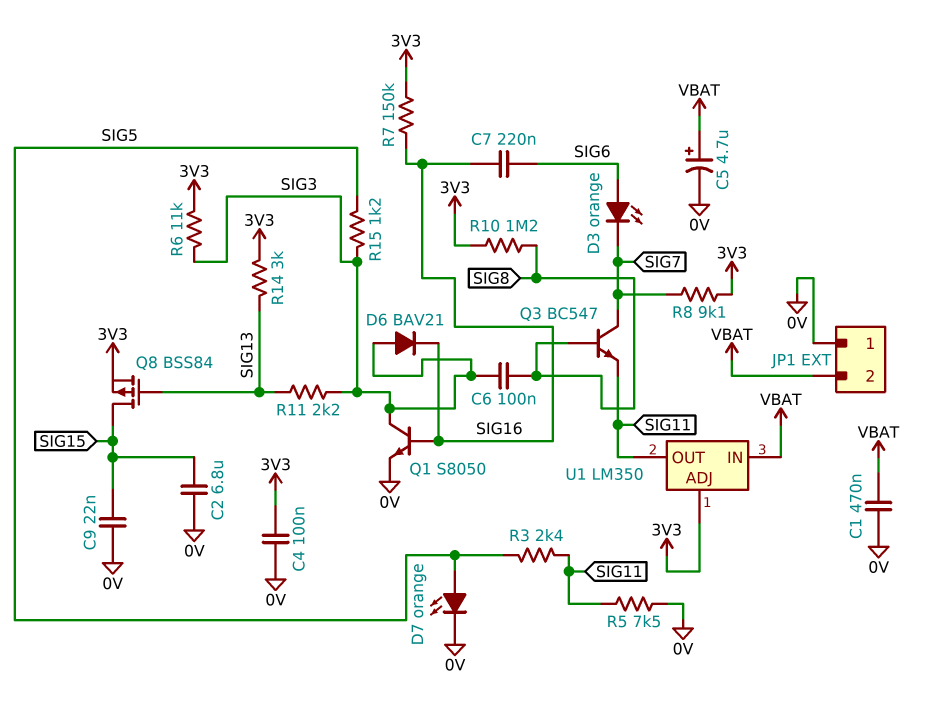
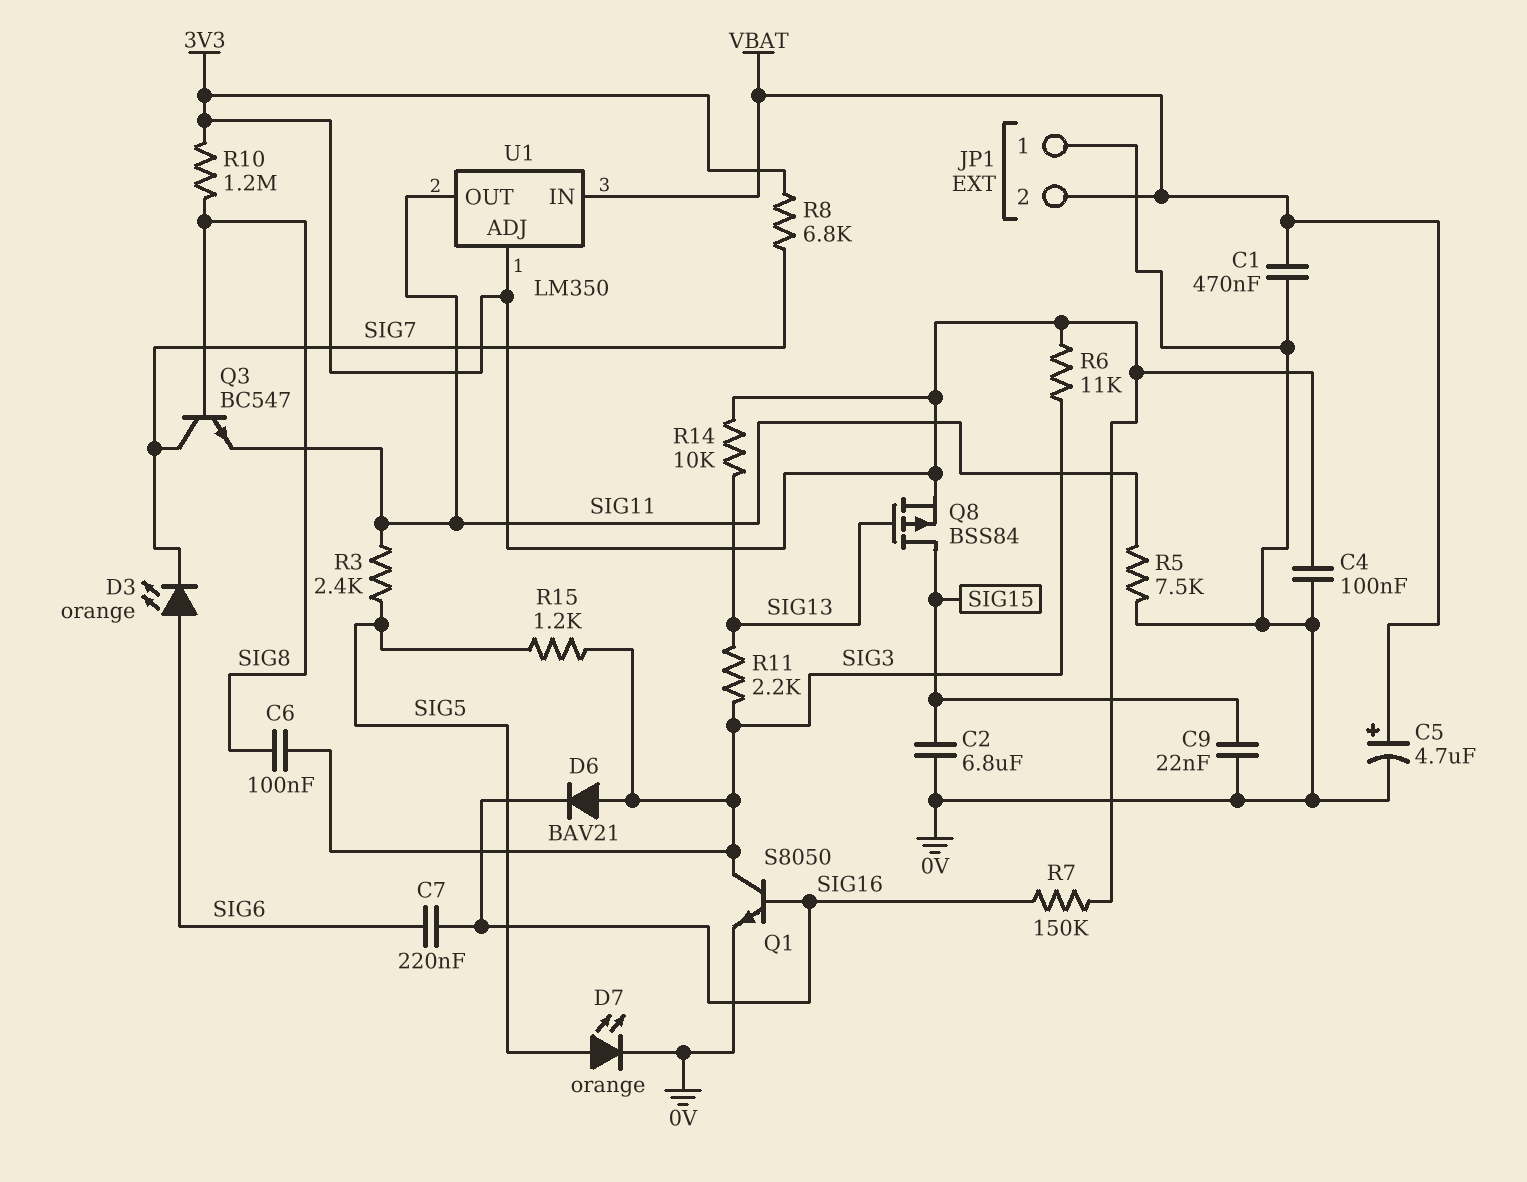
R8: 9.1k (3V3, SIG7) -> 6.8k (3V3, SIG7)
R14: 3k (3V3, SIG13) -> 10k (3V3, SIG13)

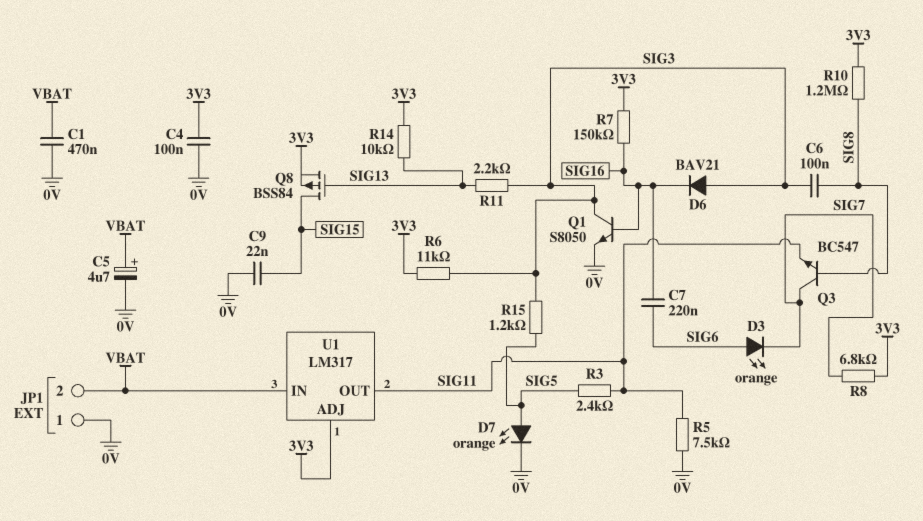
C2: 6.8uF (0V, SIG15) -> none
U1: LM350 -> LM317

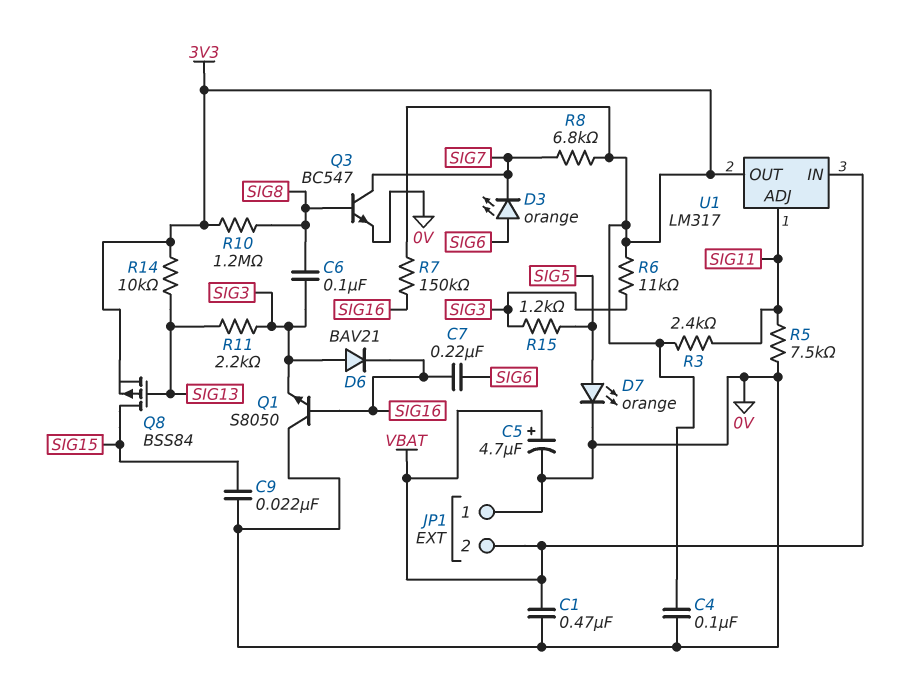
Q1: NPN S8050 (B SIG16, C SIG3, E 0V) -> NPN S8050 (B SIG16, C 0V, E SIG3)
Q3: NPN BC547 (B SIG8, C SIG7, E SIG11) -> NPN BC547 (B SIG8, C SIG7, E 0V)
R3: 2.4k (SIG5, SIG11) -> 2.4k (3V3, SIG11)
U1 pin ADJ: 3V3 -> SIG11
U1 pin OUT: SIG11 -> 3V3

